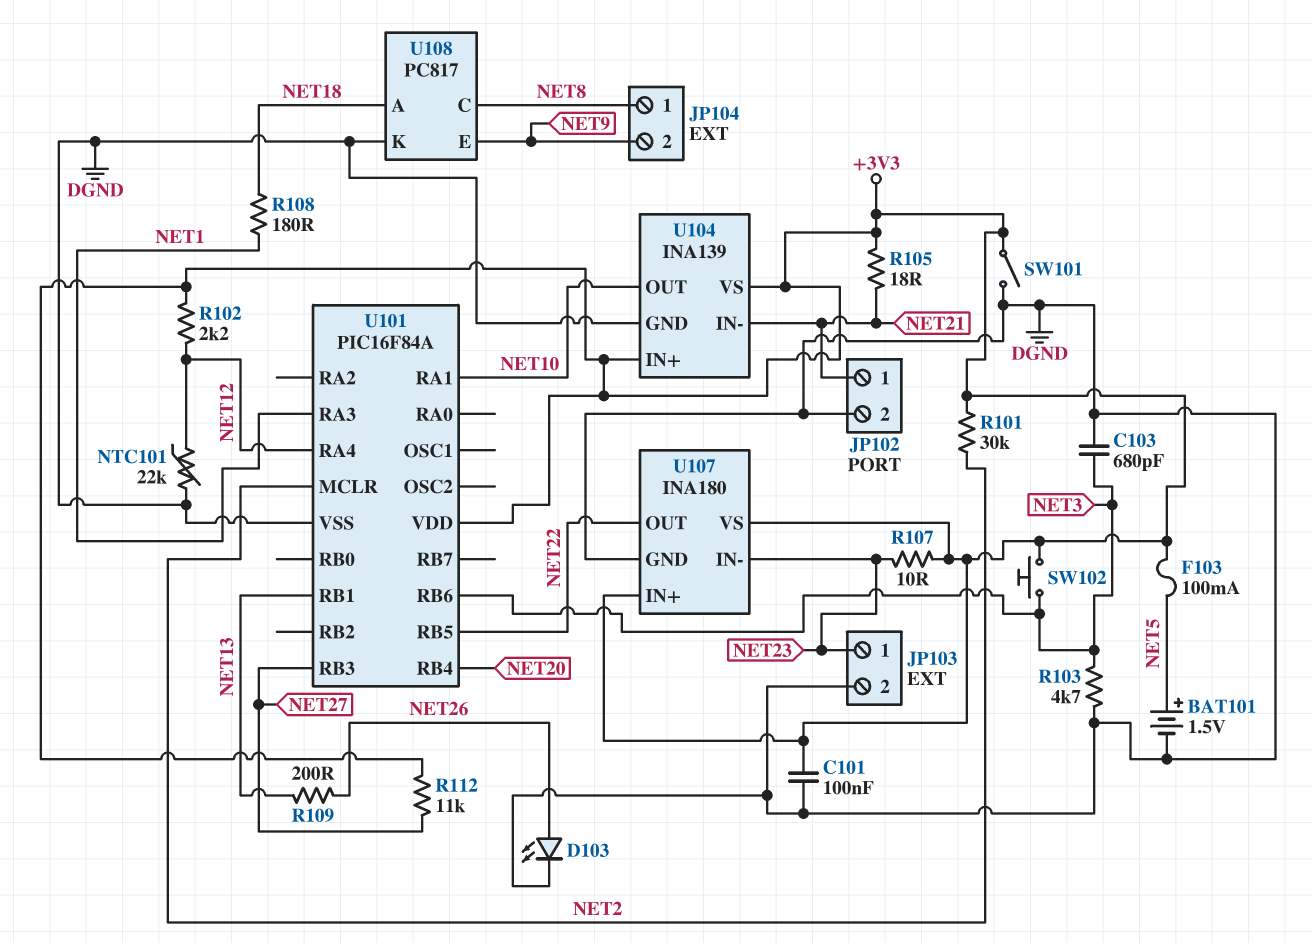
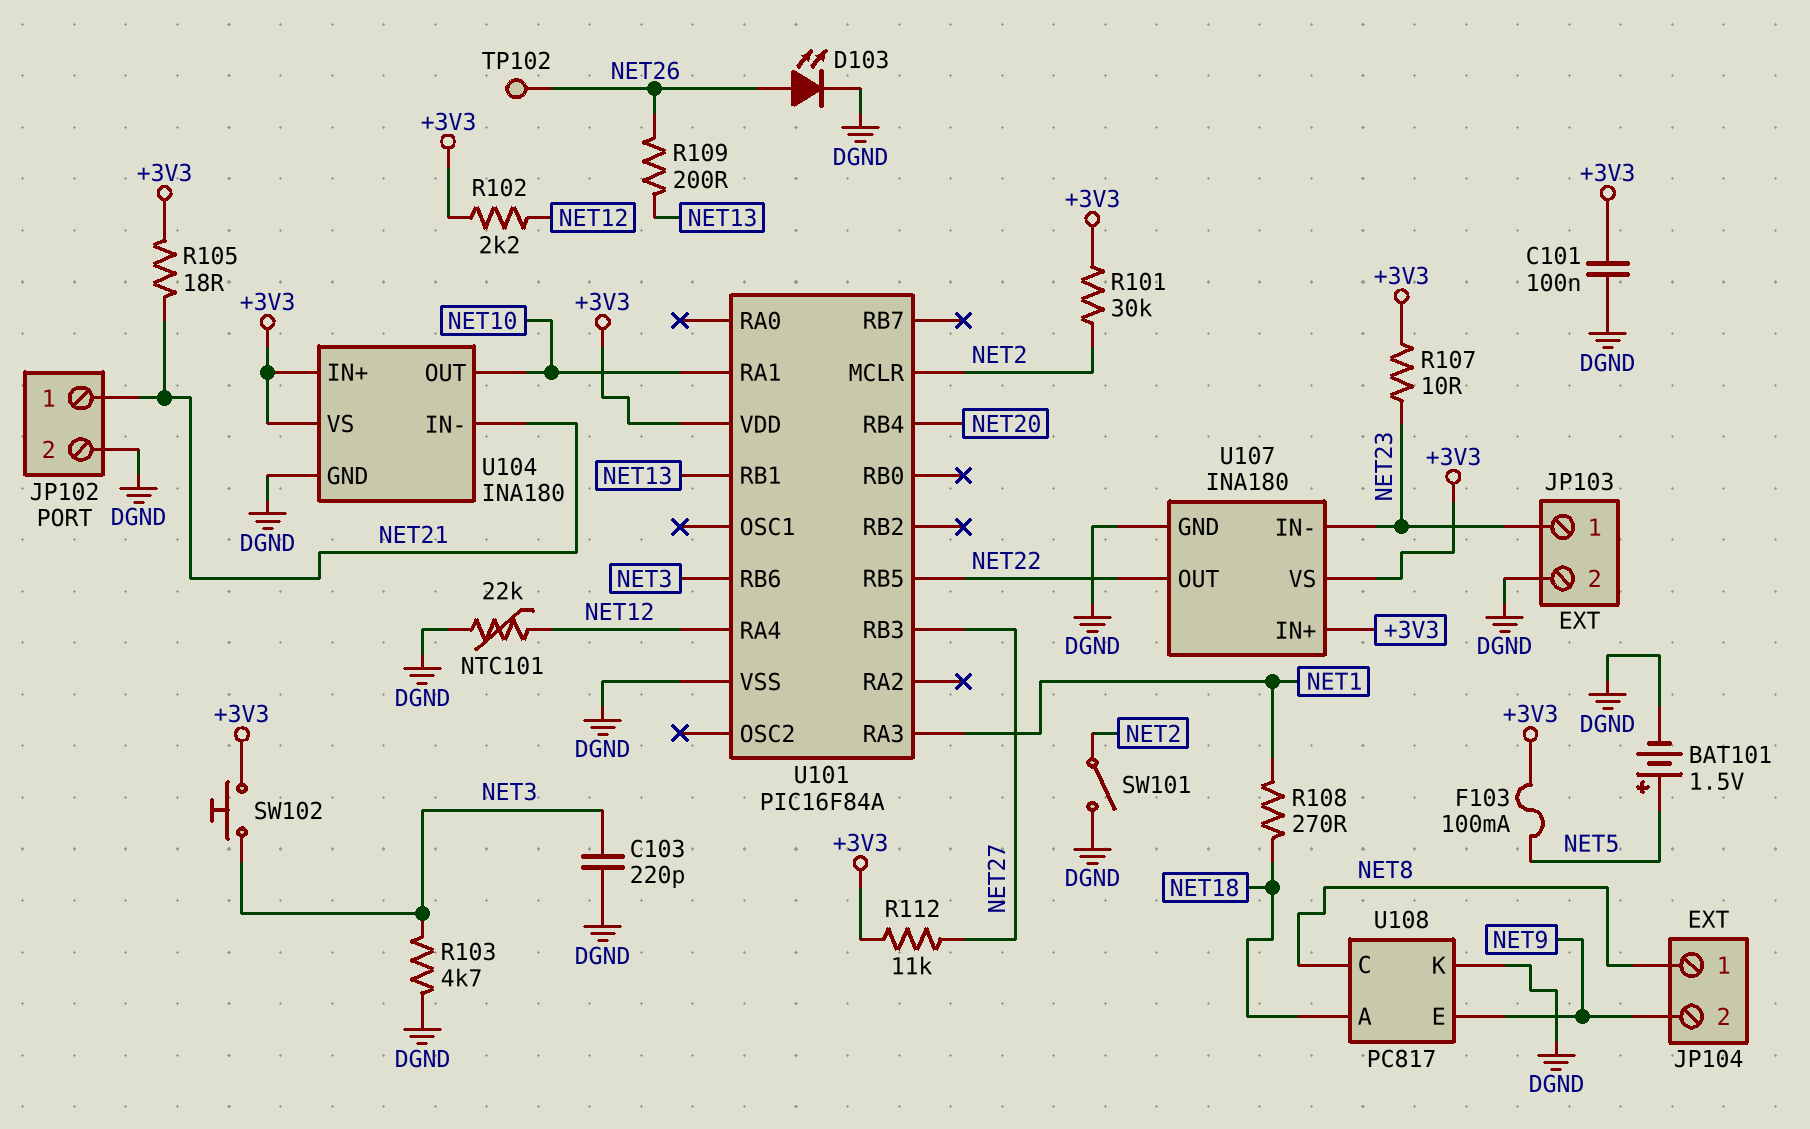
C103: 680pF (DGND, NET3) -> 220pF (DGND, NET3)
R108: 180 (NET1, NET18) -> 270 (NET1, NET18)
SW101: switch (+3V3, DGND) -> switch (DGND, NET2)
TP102: none -> test point (NET26)
U104: INA139 -> INA180

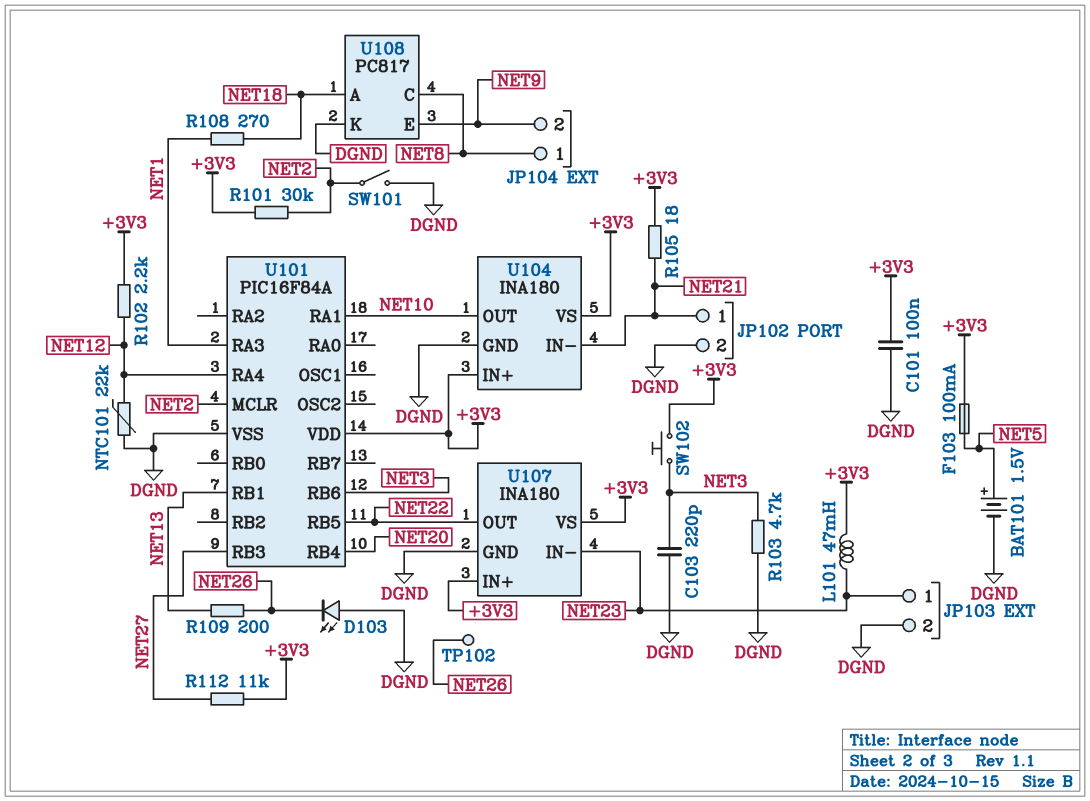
D103: LED (A NET26, K DGND) -> LED (A DGND, K NET26)
L101: none -> 47mH (+3V3, NET23)
R107: 10 (+3V3, NET23) -> none

